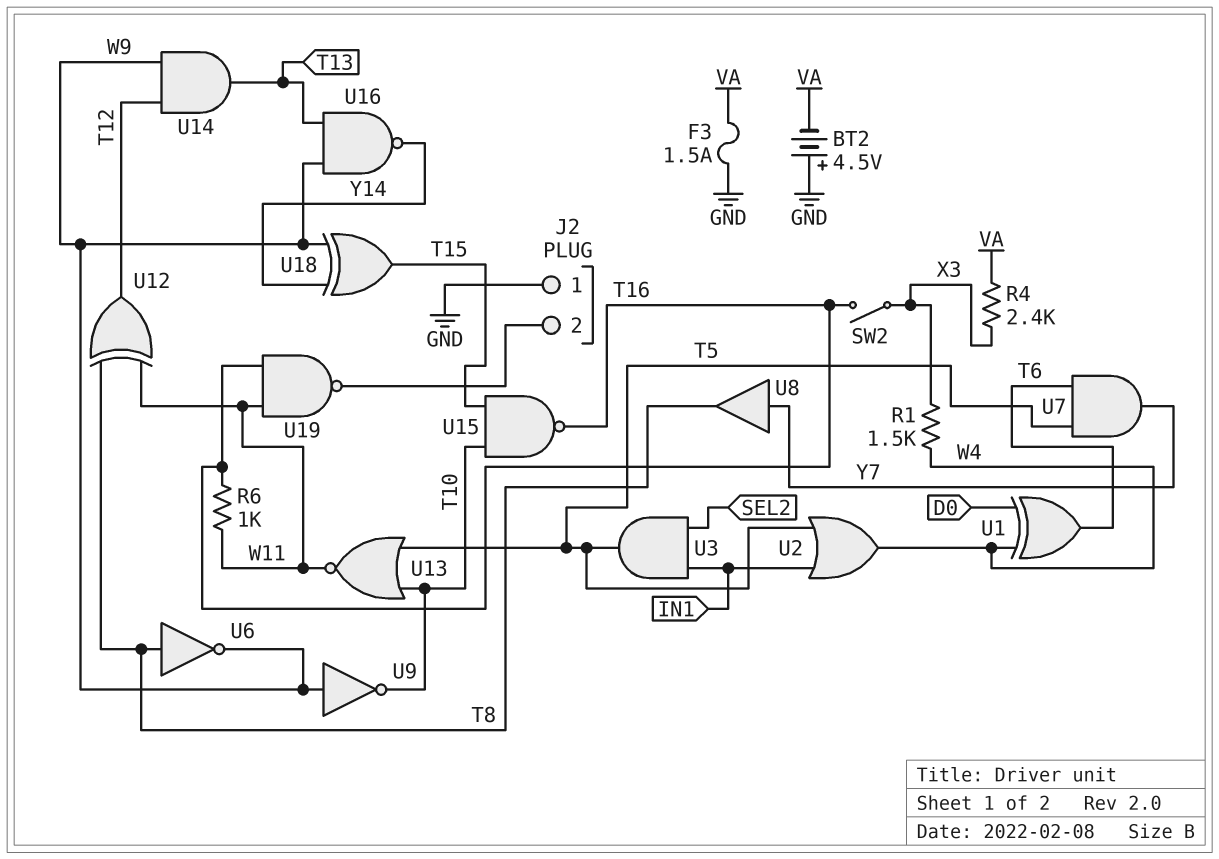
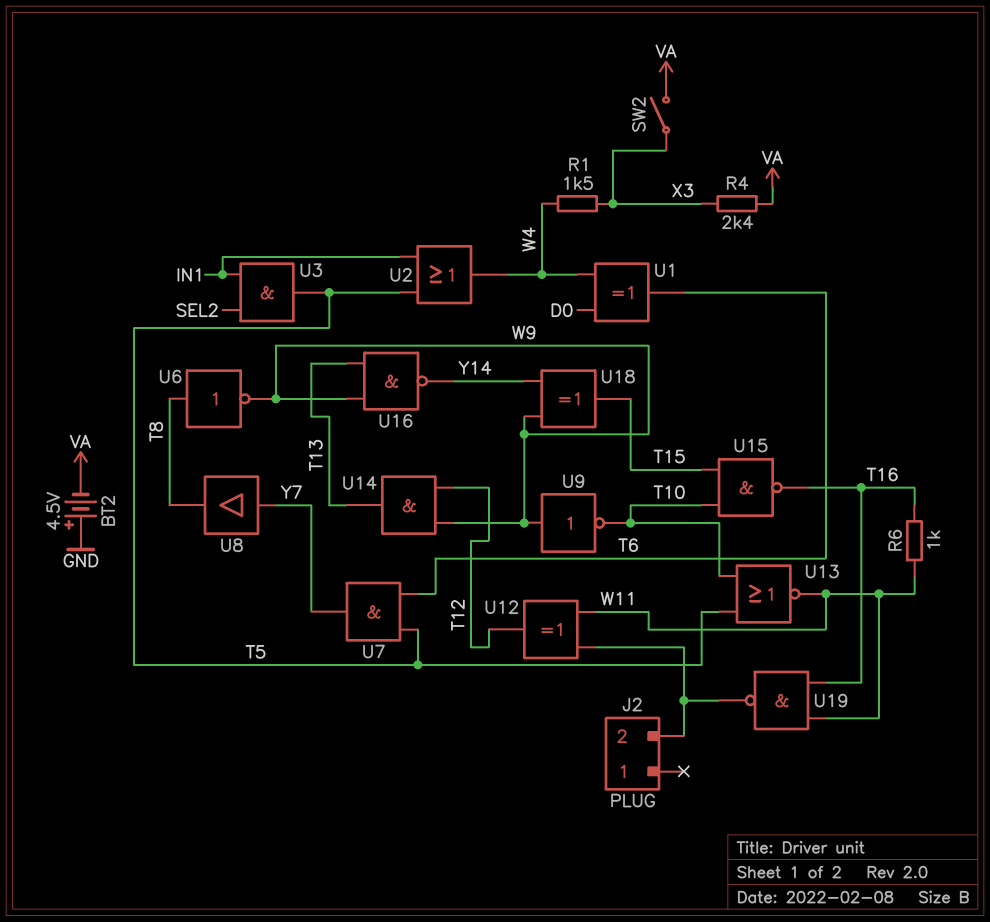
F3: 1.5A (GND, VA) -> none
J2 pin 1: GND -> none
SW2: switch (T16, X3) -> switch (VA, X3)
U12: XOR (in T8, in W11, out T12) -> XOR (in J2/2, in W11, out T12)

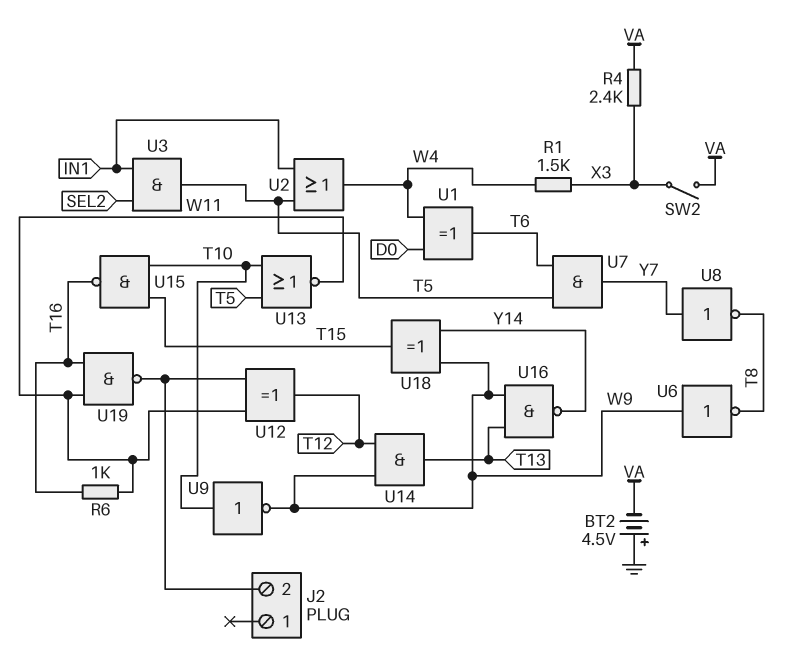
U6: NOT (in T8, out W9) -> NOT (in W9, out T8)
U8: buffer (in Y7, out T8) -> NOT (in Y7, out T8)
U9: NOT (in W9, out T10) -> NOT (in T10, out W9)

